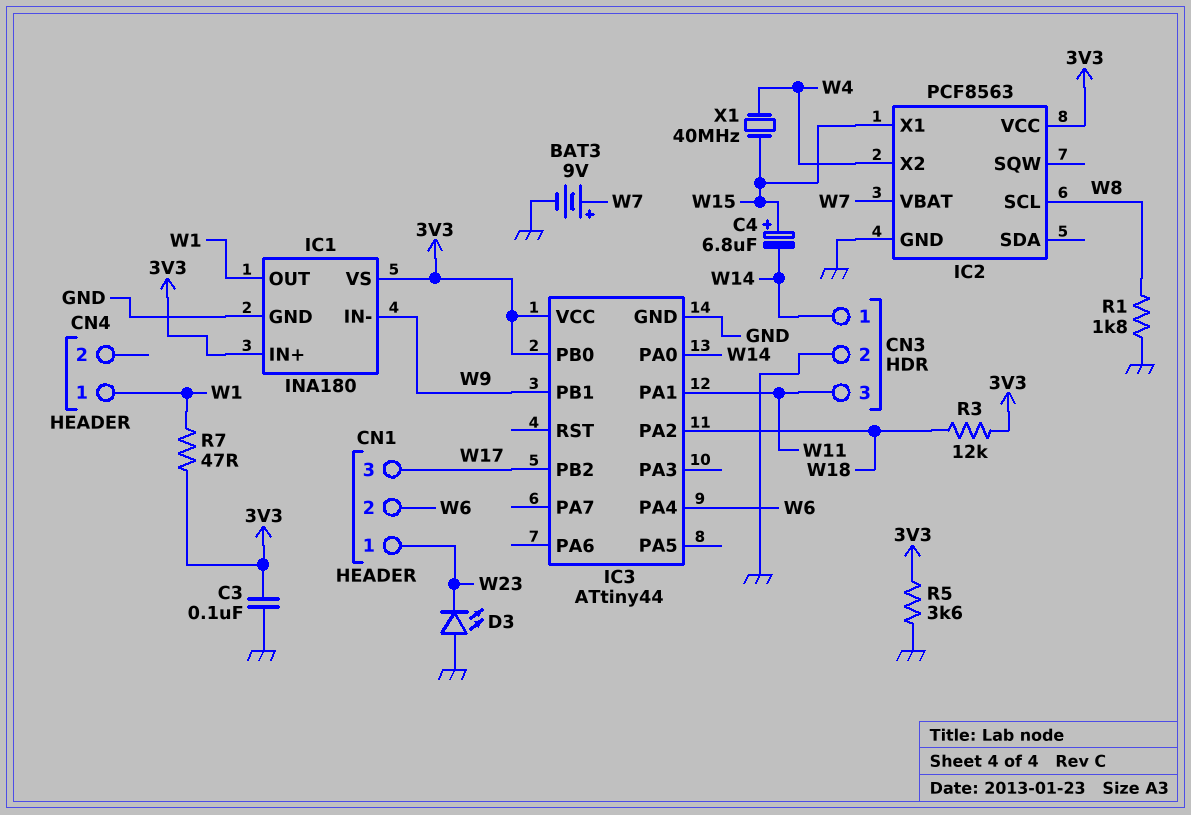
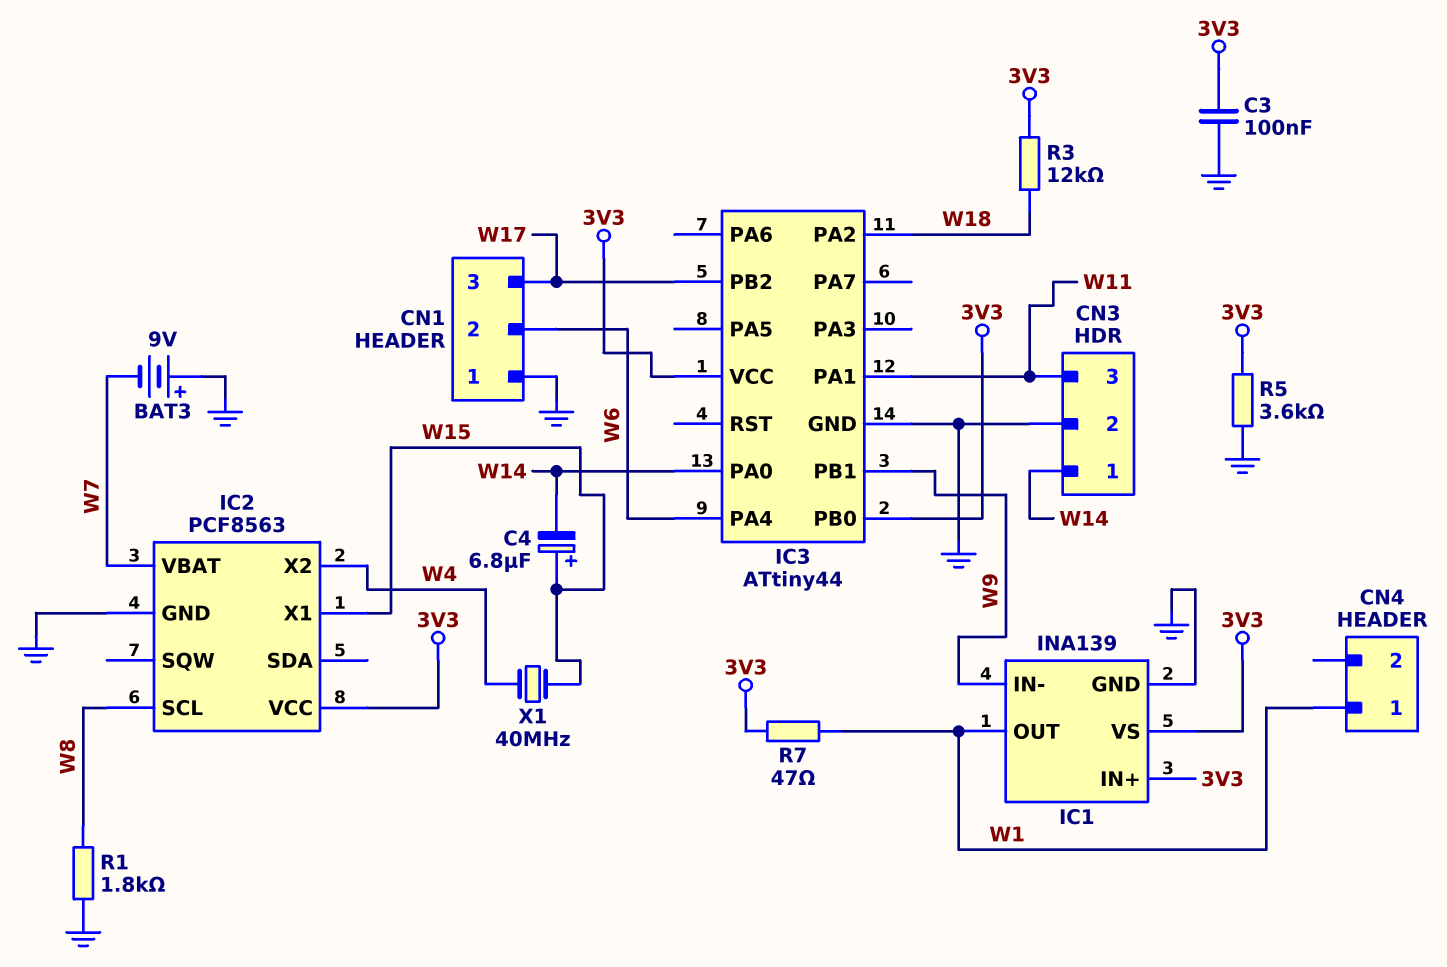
BAT3: 9V (plus W7, minus GND) -> 9V (plus GND, minus W7)
CN1 pin 1: W23 -> GND
D3: LED (A GND, K W23) -> none
IC1: INA180 -> INA139

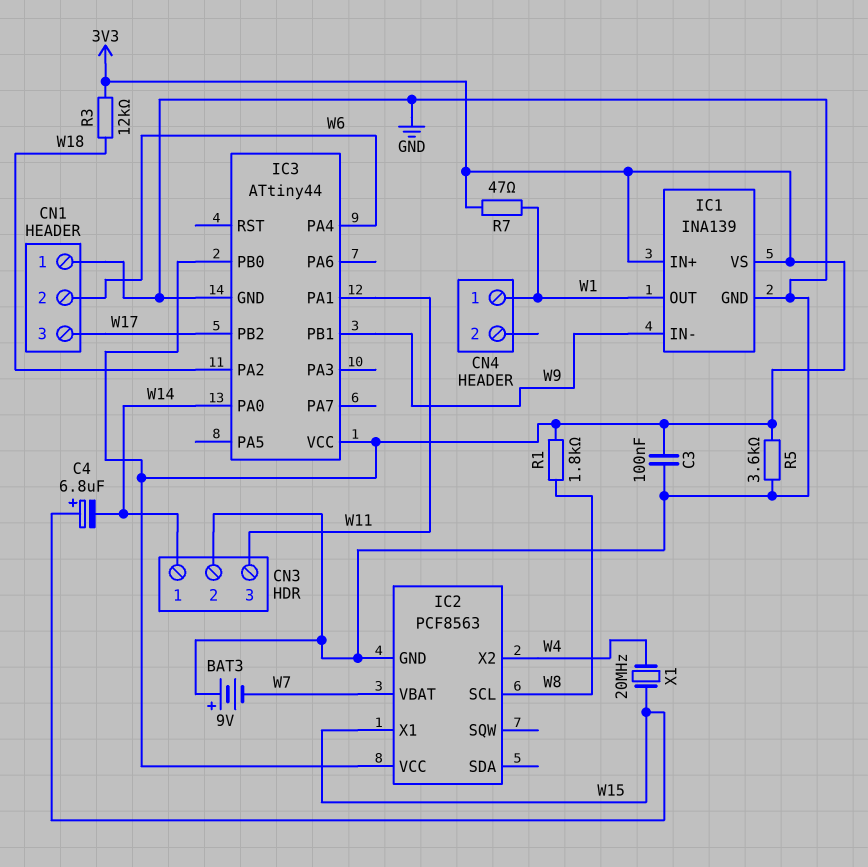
R1: 1.8k (GND, W8) -> 1.8k (3V3, W8)
X1: 40MHz (W4, W15) -> 20MHz (W4, W15)

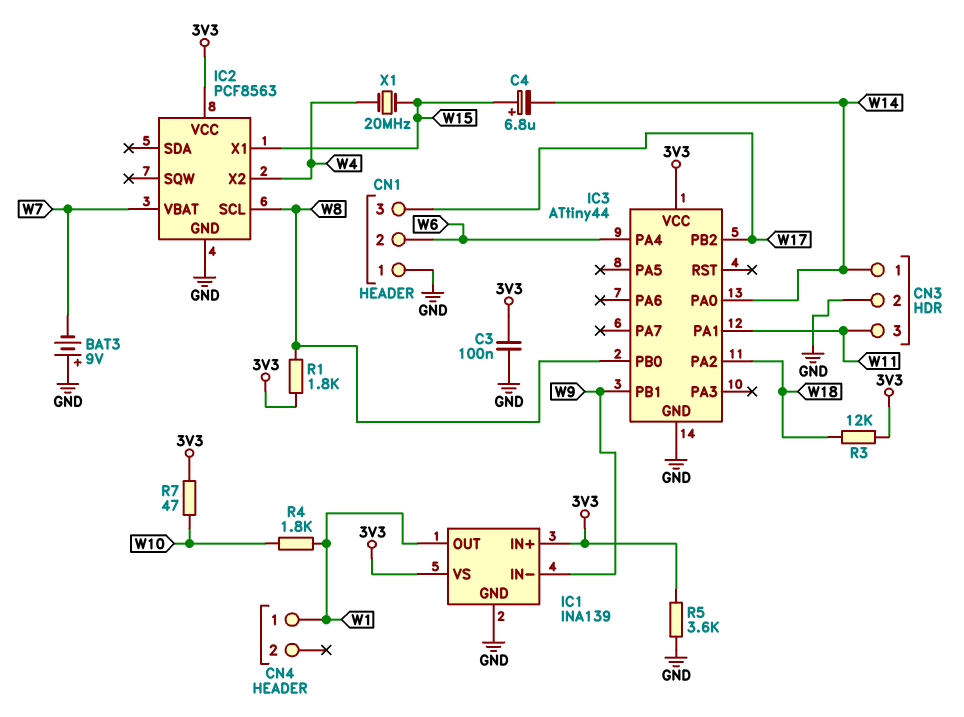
IC3 pin PB0: 3V3 -> W8
R4: none -> 1.8k (W1, W10)
R7: 47 (3V3, W1) -> 47 (3V3, W10)

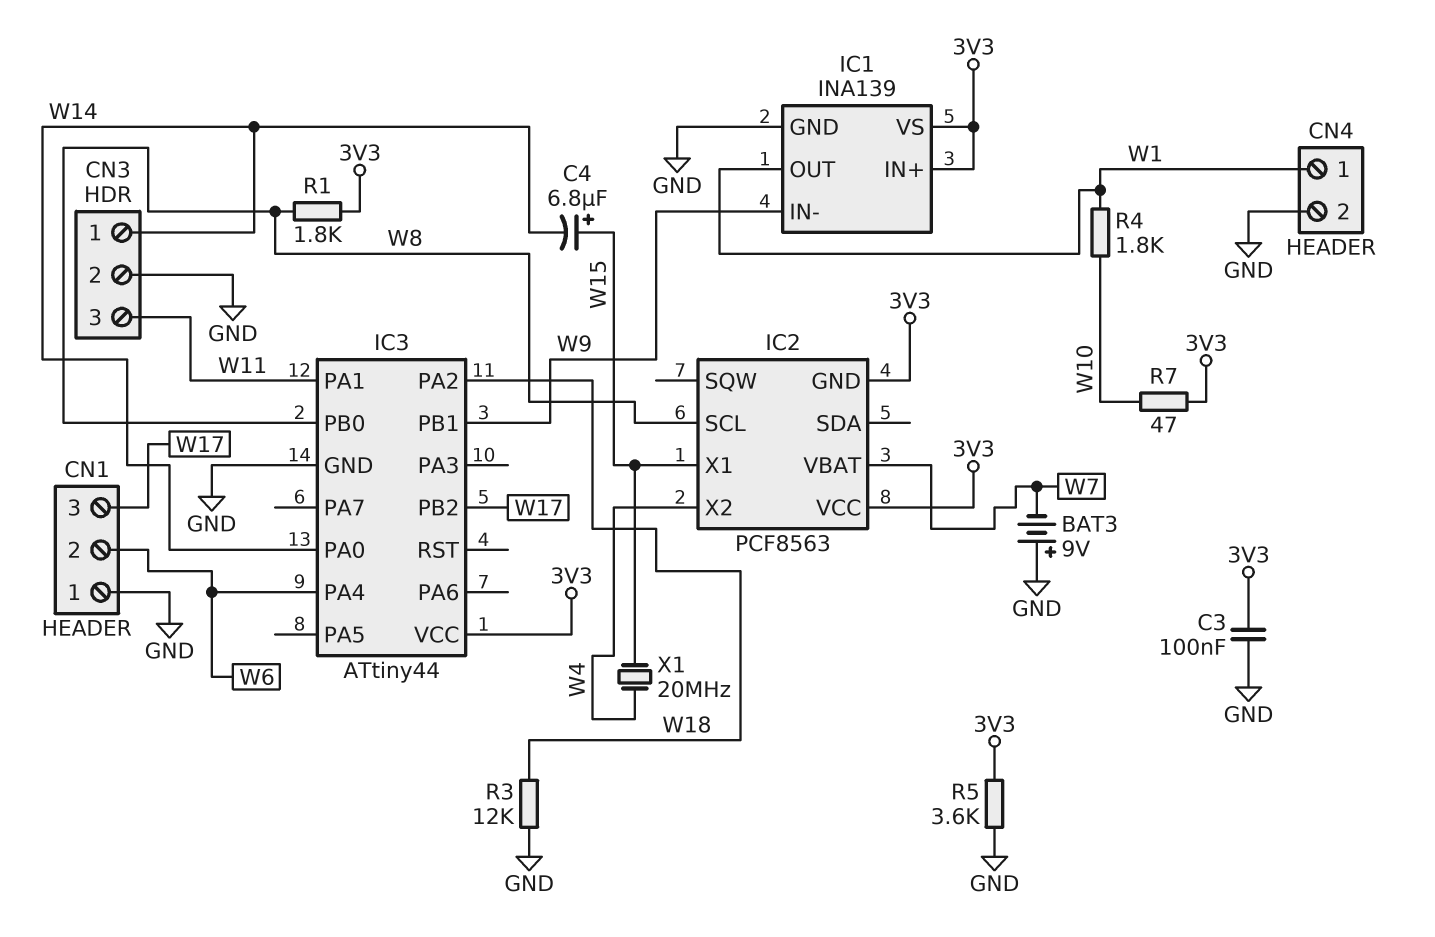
CN4 pin 2: none -> GND
IC2 pin GND: GND -> 3V3
R3: 12k (3V3, W18) -> 12k (GND, W18)

